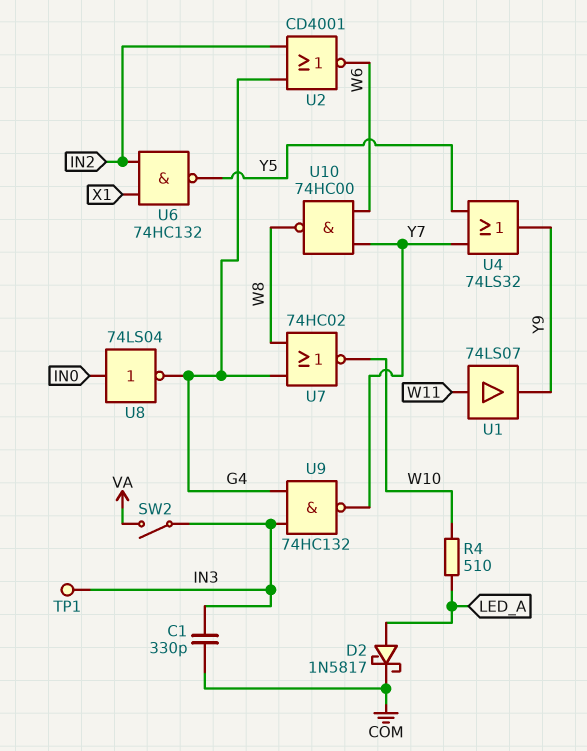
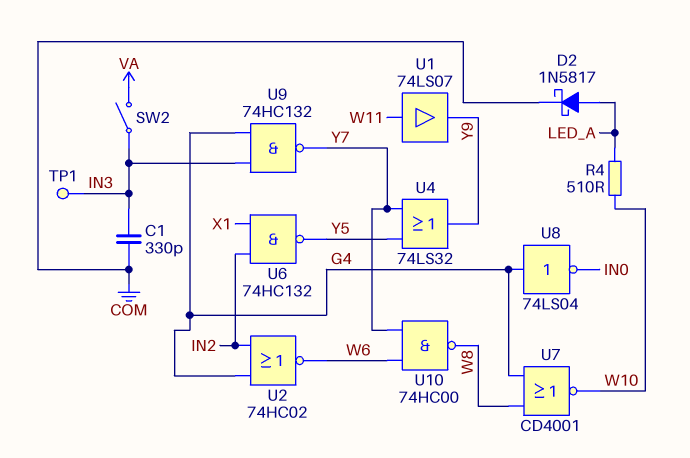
U2: NOR CD4001 (in G4, in IN2, out W6) -> NOR 74HC02 (in G4, in IN2, out W6)
U7: NOR 74HC02 (in G4, in W8, out W10) -> NOR CD4001 (in G4, in W8, out W10)
U8: NOT 74LS04 (in IN0, out G4) -> NOT 74LS04 (in G4, out IN0)

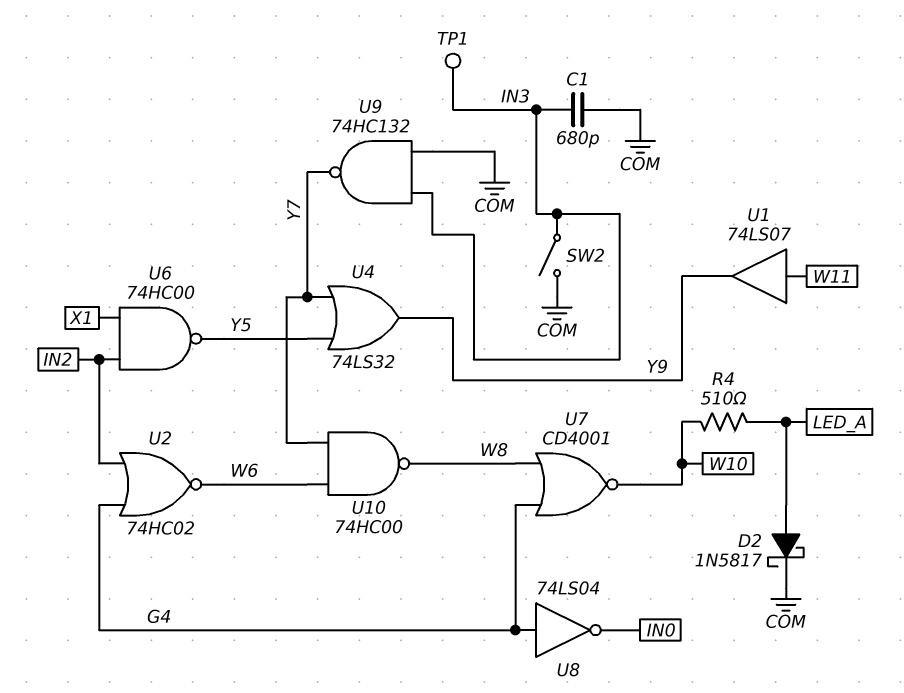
C1: 330pF (COM, IN3) -> 680pF (COM, IN3)
SW2: switch (IN3, VA) -> switch (COM, IN3)
U6: NAND 74HC132 (in IN2, in X1, out Y5) -> NAND 74HC00 (in IN2, in X1, out Y5)
U9: NAND 74HC132 (in G4, in IN3, out Y7) -> NAND 74HC132 (in COM, in IN3, out Y7)

